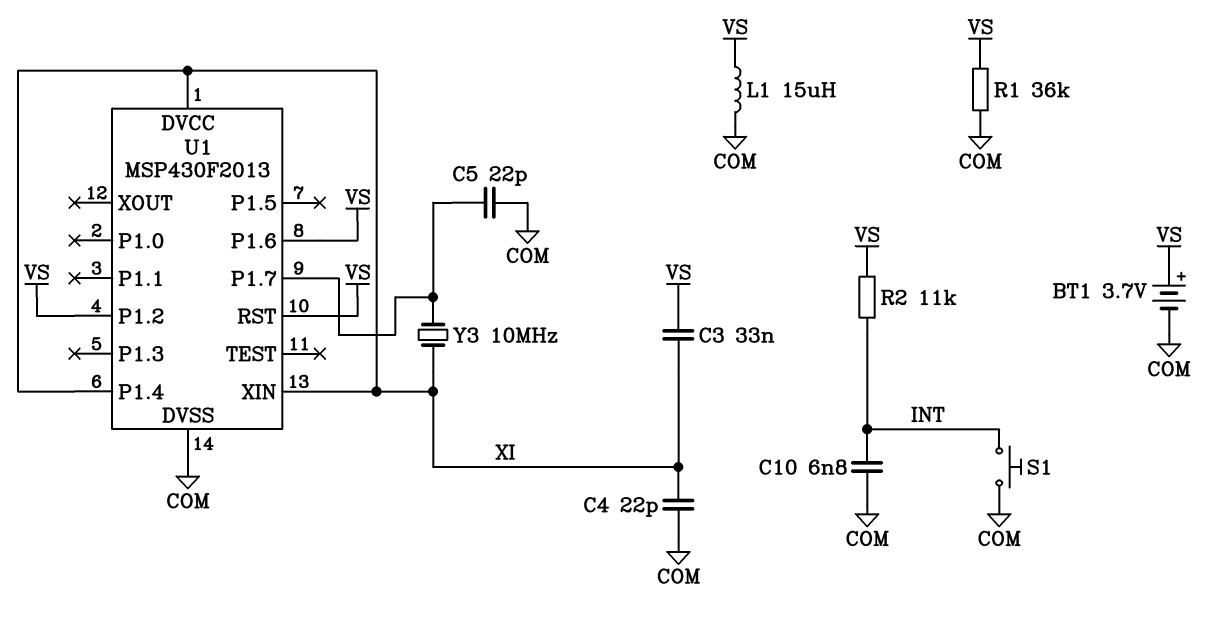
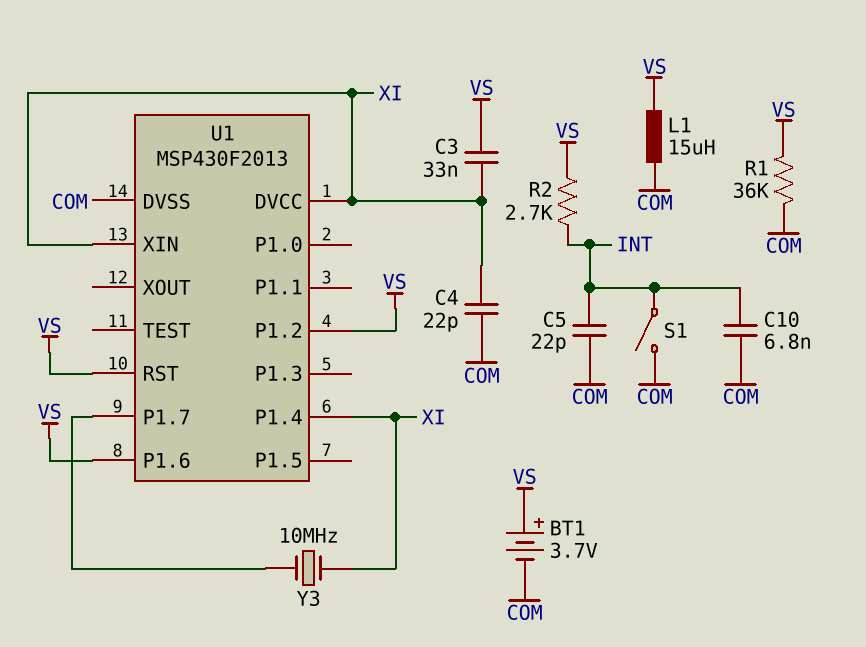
C5: 22pF (COM, U1/P1.7) -> 22pF (COM, INT)
R2: 11k (INT, VS) -> 2.7k (INT, VS)
S1: button (COM, INT) -> switch (COM, INT)

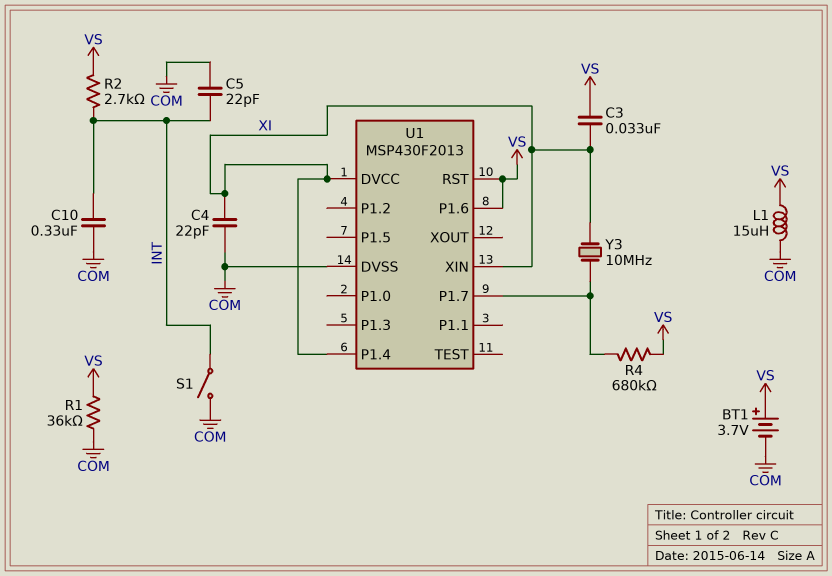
C10: 6.8nF (COM, INT) -> 330nF (COM, INT)
R4: none -> 680k (U1/P1.7, VS)
U1 pin P1.2: VS -> none

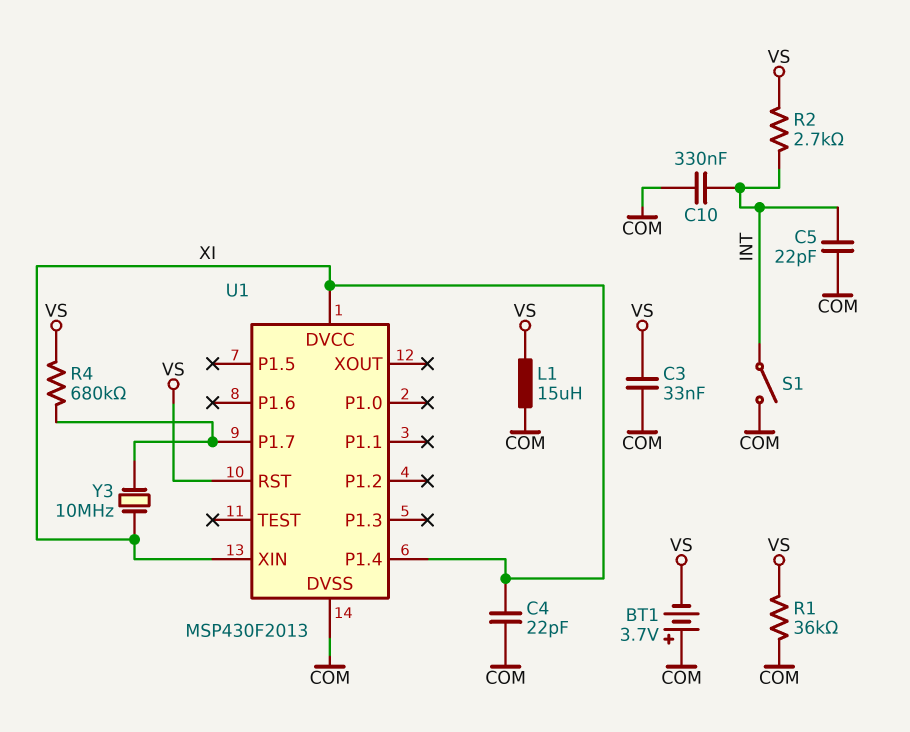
BT1: 3.7V (plus VS, minus COM) -> 3.7V (plus COM, minus VS)
C3: 33nF (VS, XI) -> 33nF (COM, VS)
U1 pin P1.6: VS -> none

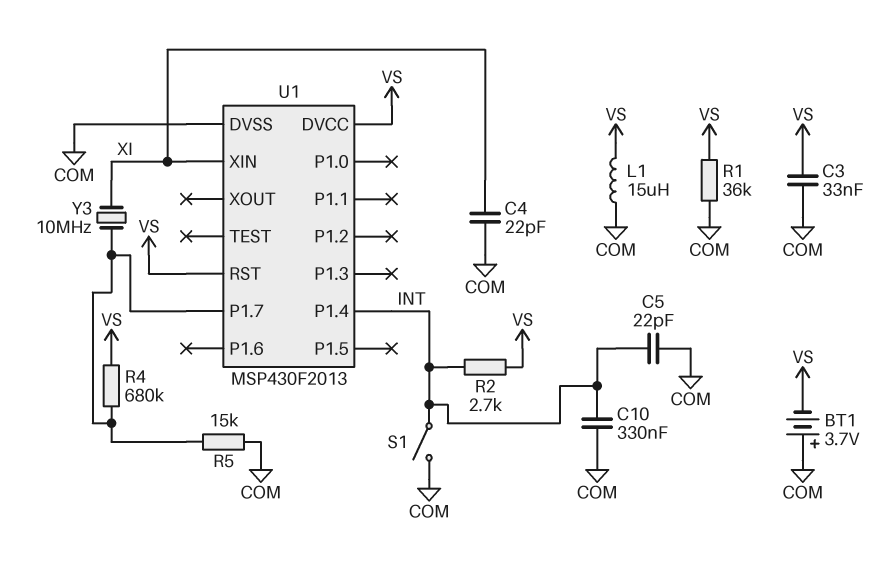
R5: none -> 15k (COM, U1/P1.7)
U1 pin DVCC: XI -> VS
U1 pin P1.4: XI -> INT

